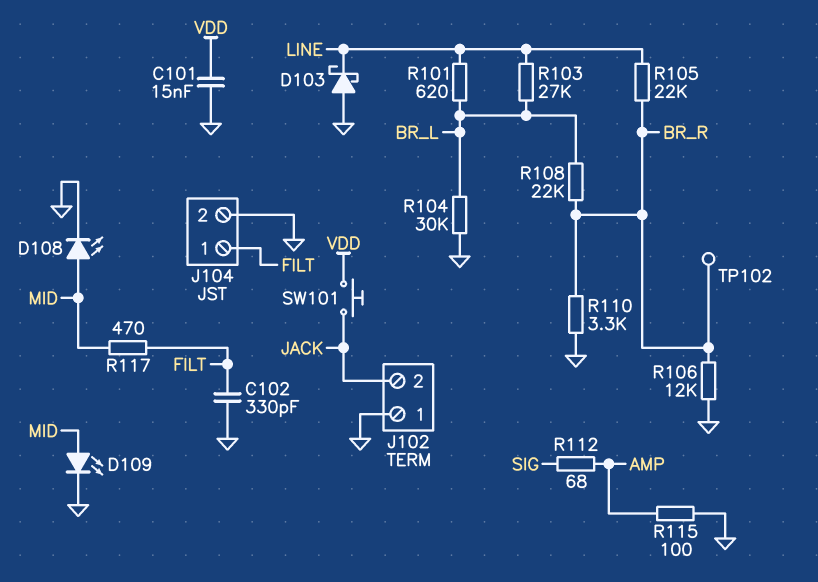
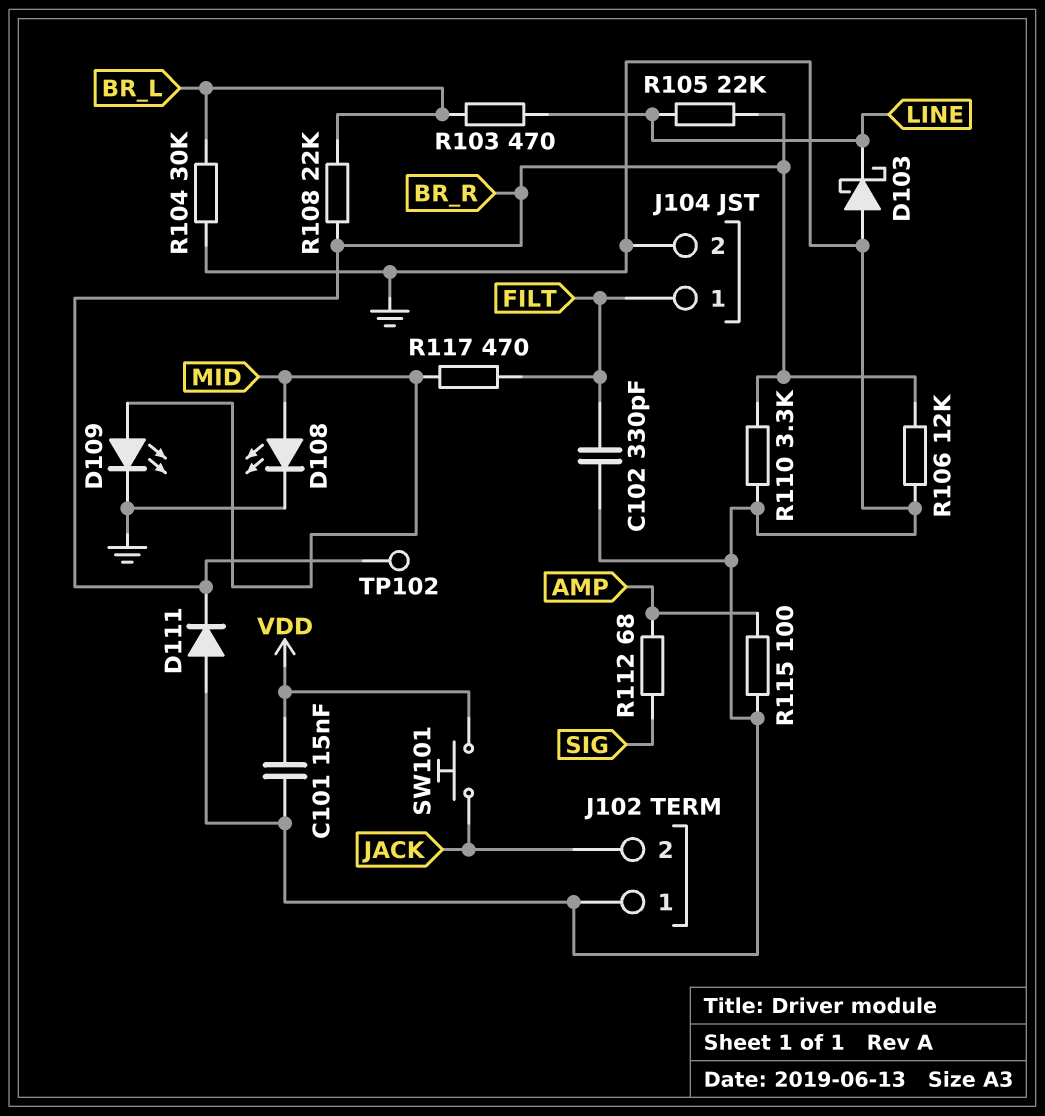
D111: none -> diode (A GND, K BR_R)
R101: 620 (BR_L, LINE) -> none
R103: 27k (BR_L, LINE) -> 470 (BR_L, LINE)

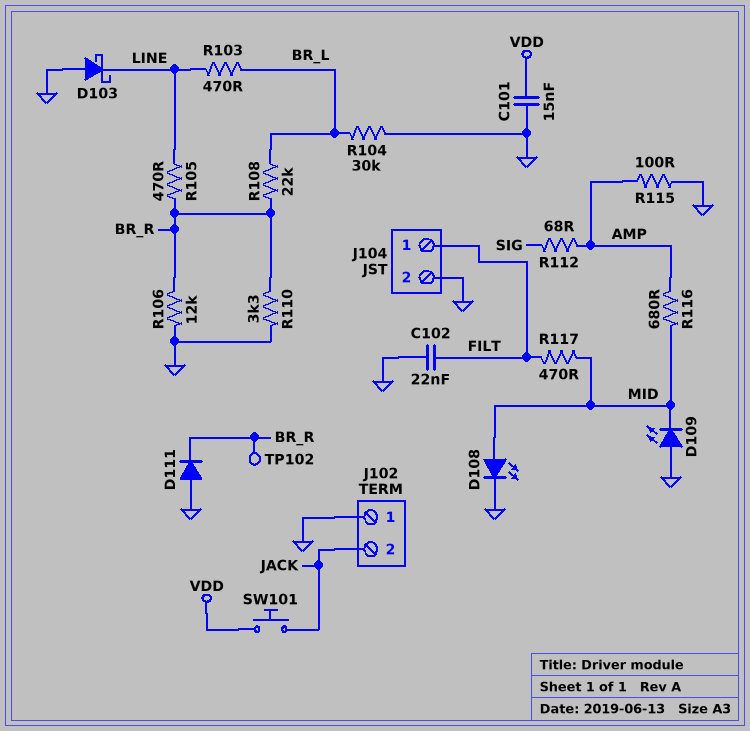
C102: 330pF (FILT, GND) -> 22nF (FILT, GND)
D109: LED (A MID, K GND) -> LED (A GND, K MID)
R105: 22k (BR_R, LINE) -> 470 (BR_R, LINE)
R116: none -> 680 (AMP, MID)

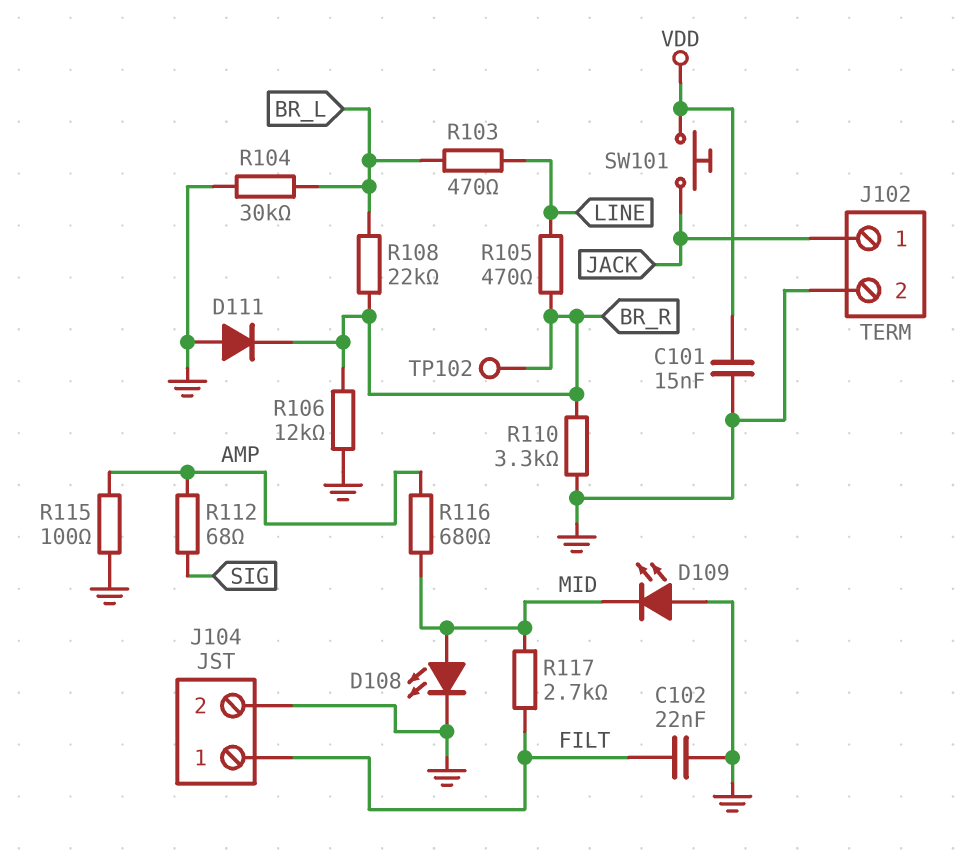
D103: schottky (A GND, K LINE) -> none
J102 pin 1: GND -> JACK
J102 pin 2: JACK -> GND
R117: 470 (FILT, MID) -> 2.7k (FILT, MID)

